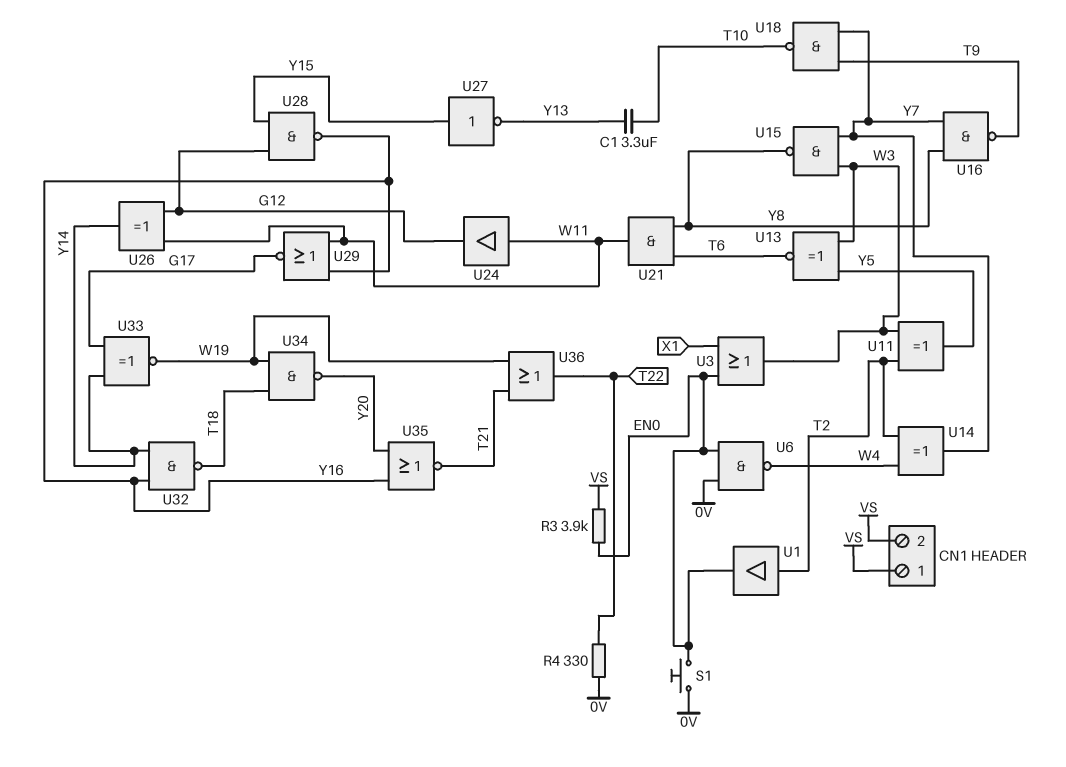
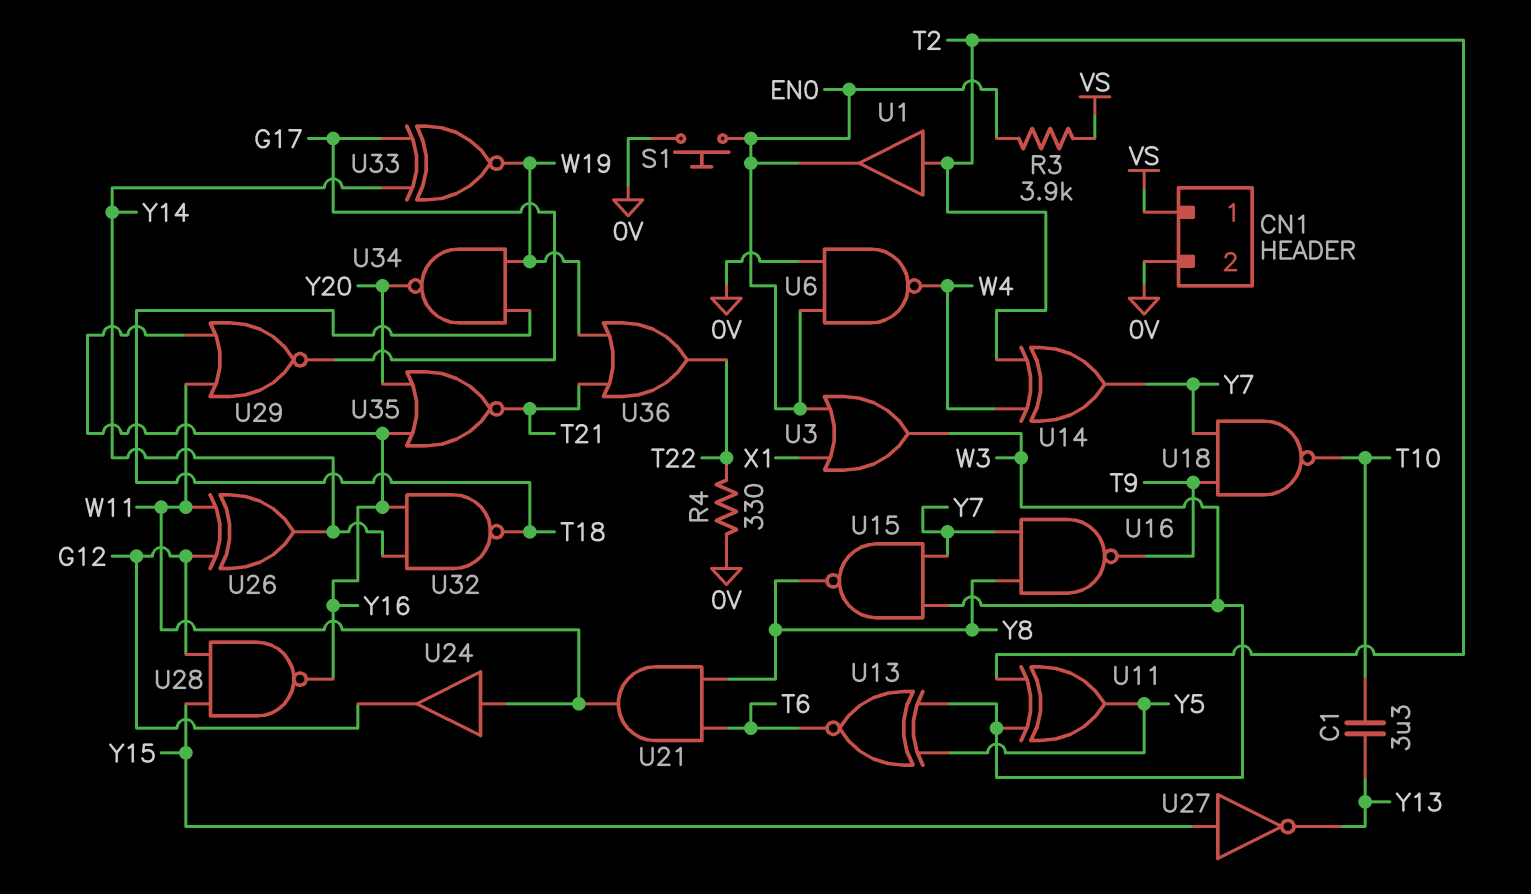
CN1 pin 2: VS -> 0V

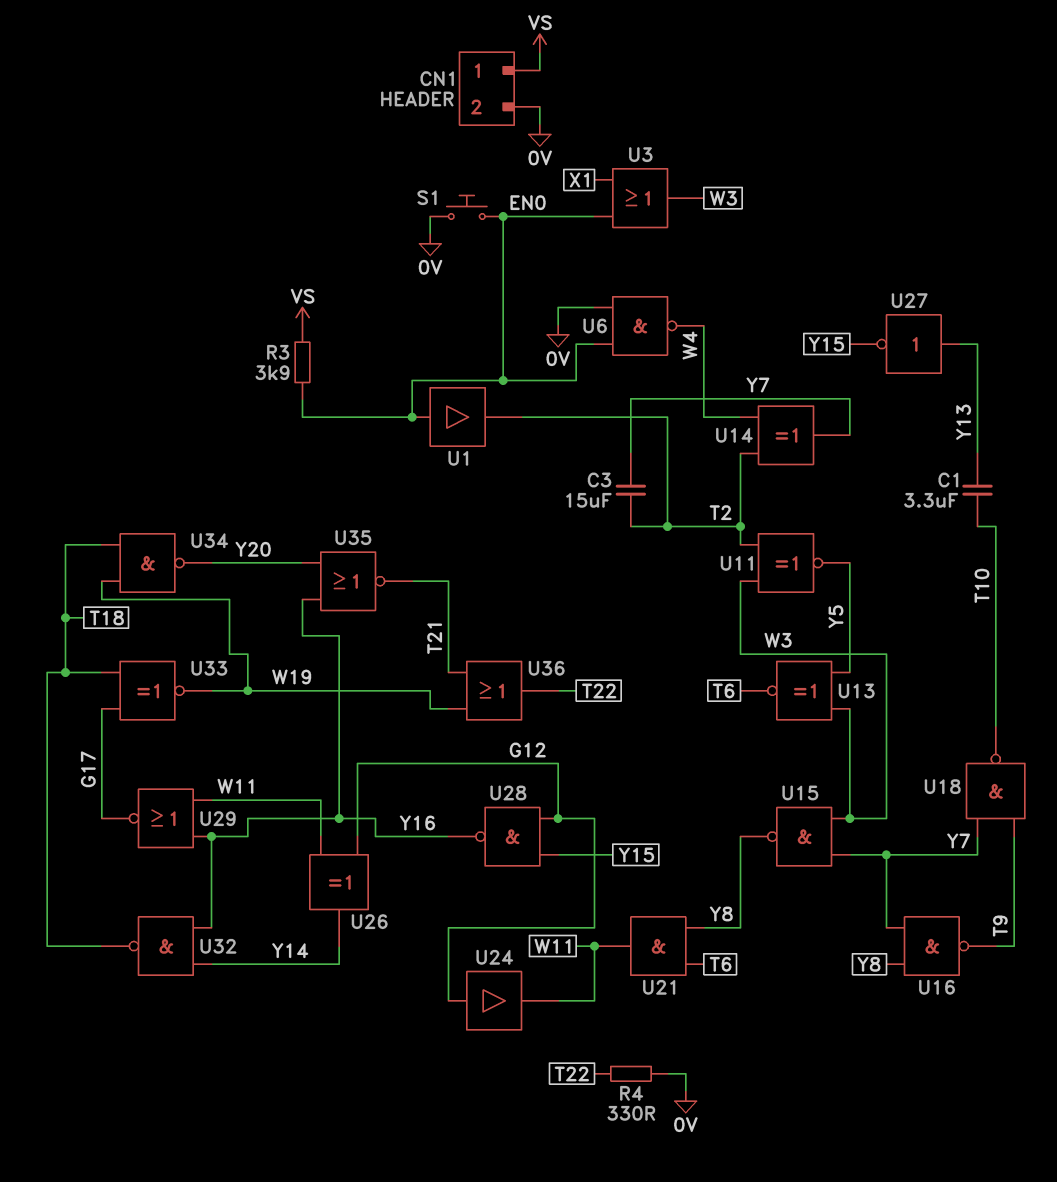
C3: none -> 15uF (T2, Y7)
U1: buffer (in T2, out EN0) -> buffer (in EN0, out T2)
U11: XOR (in T2, in W3, out Y5) -> XNOR (in T2, in W3, out Y5)
U24: buffer (in W11, out G12) -> buffer (in G12, out W11)
U27: NOT (in Y15, out Y13) -> NOT (in Y13, out Y15)
U33: XNOR (in G17, in Y14, out W19) -> XNOR (in G17, in T18, out W19)

